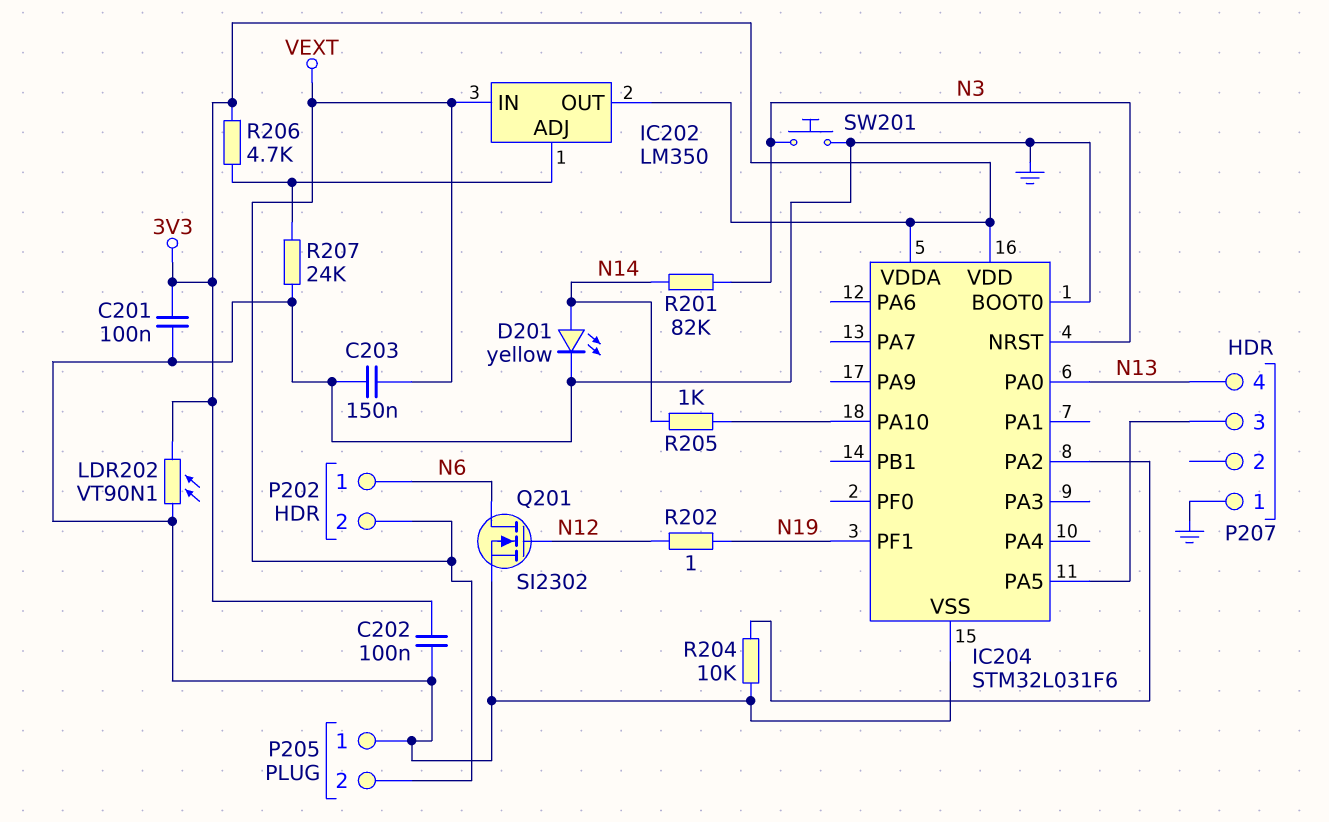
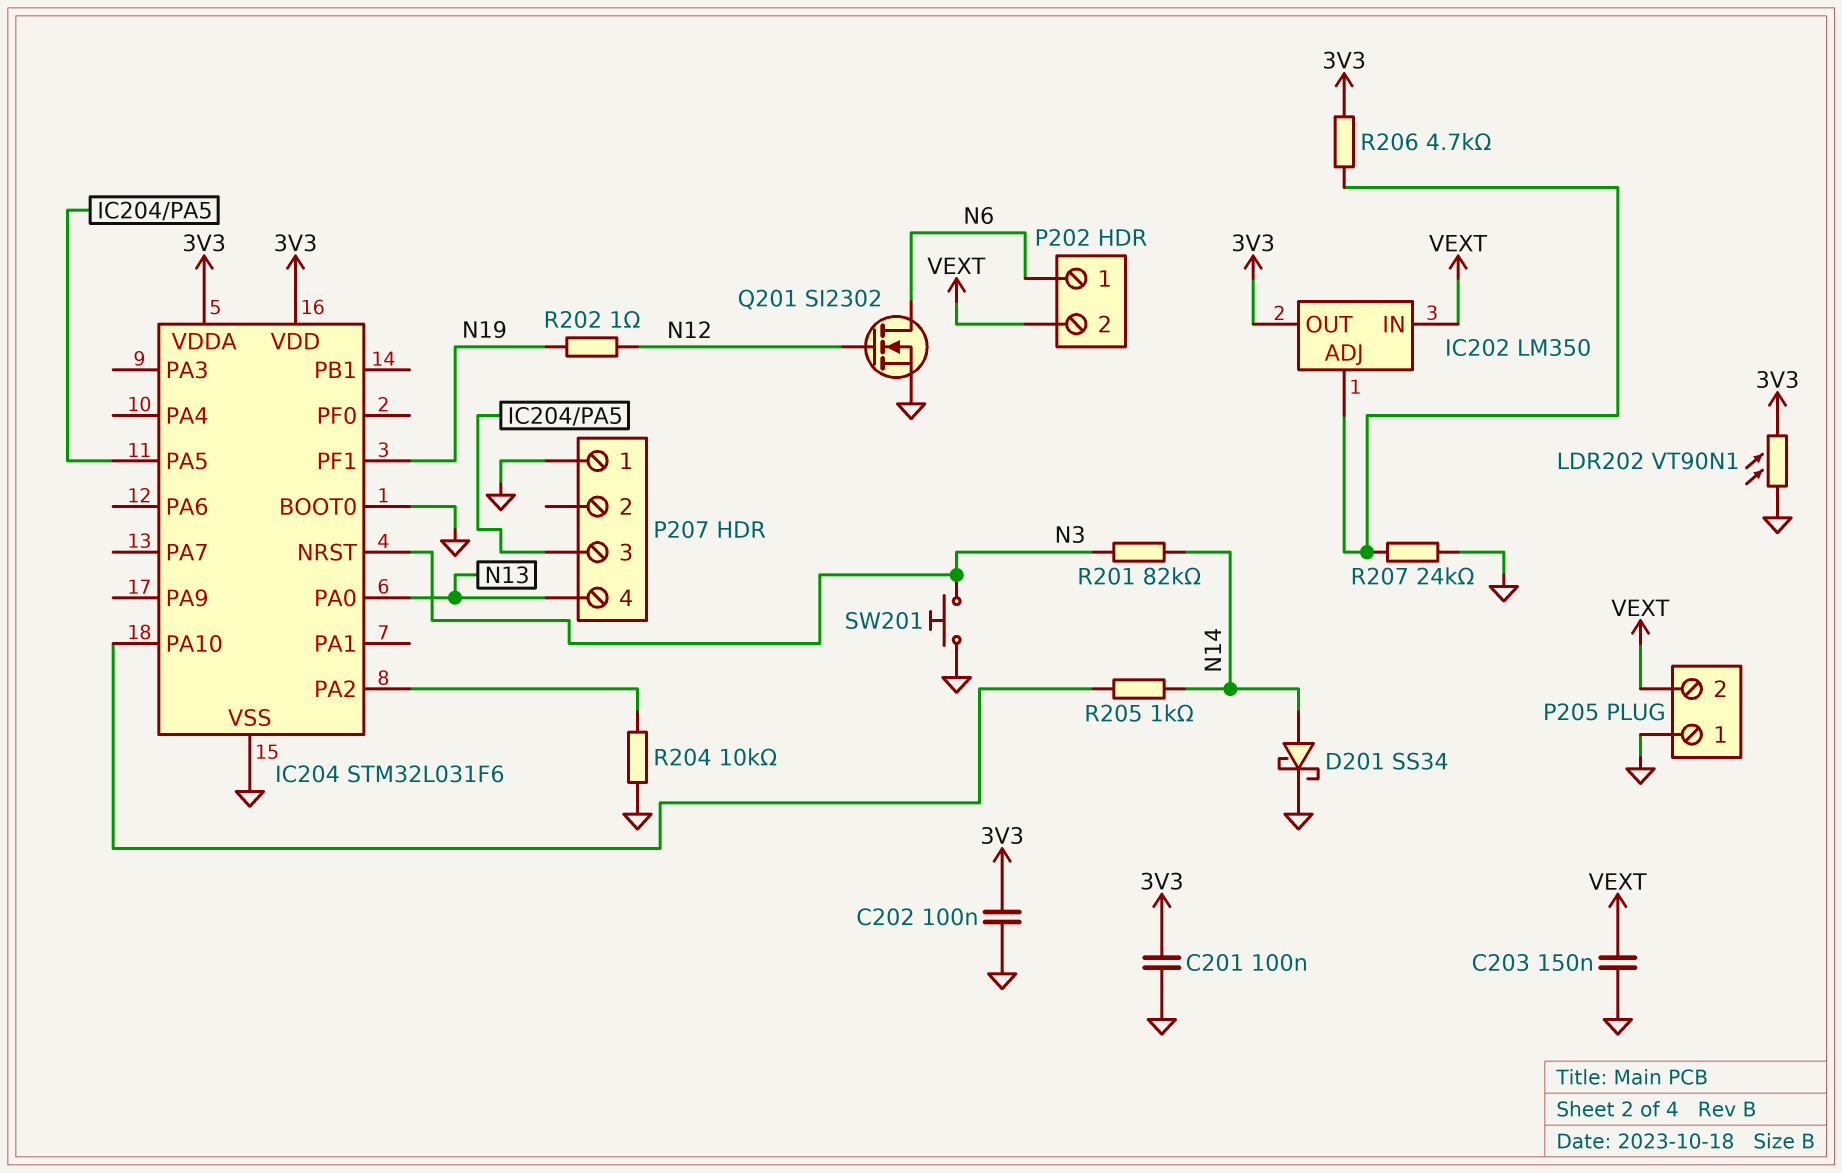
D201: LED yellow (A N14, K GND) -> schottky SS34 (A N14, K GND)

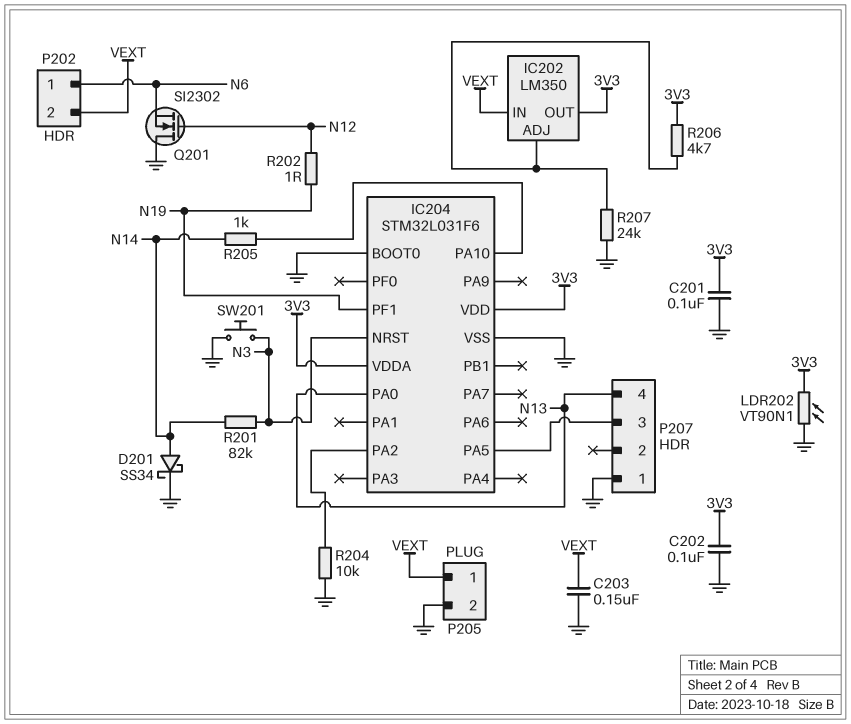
P205 pin 1: GND -> VEXT
P205 pin 2: VEXT -> GND
Q201: NMOS SI2302 (G N12, D N6, S GND) -> NMOS SI2302 (G N12, D GND, S N6)

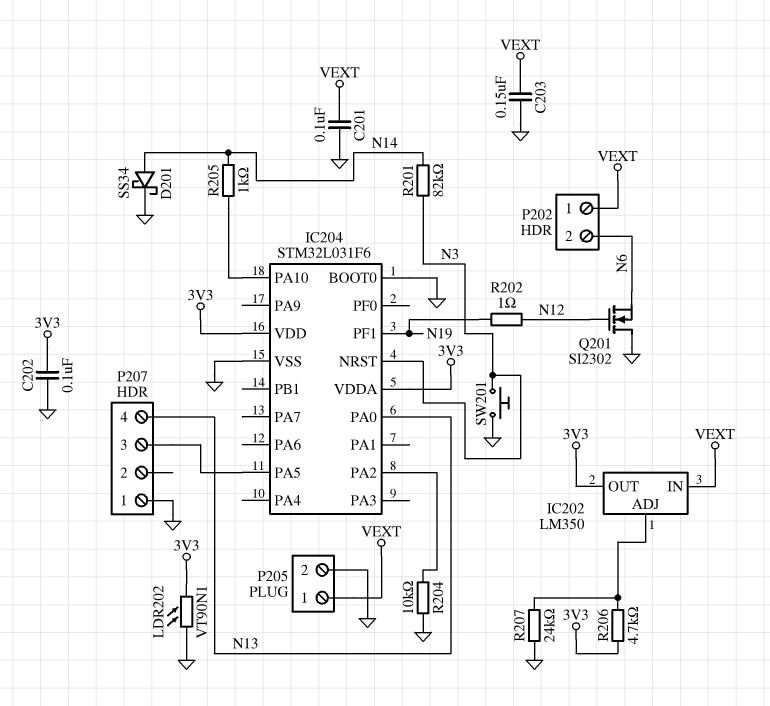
C201: 100nF (3V3, GND) -> 100nF (GND, VEXT)
P202 pin 1: N6 -> VEXT
P202 pin 2: VEXT -> N6

